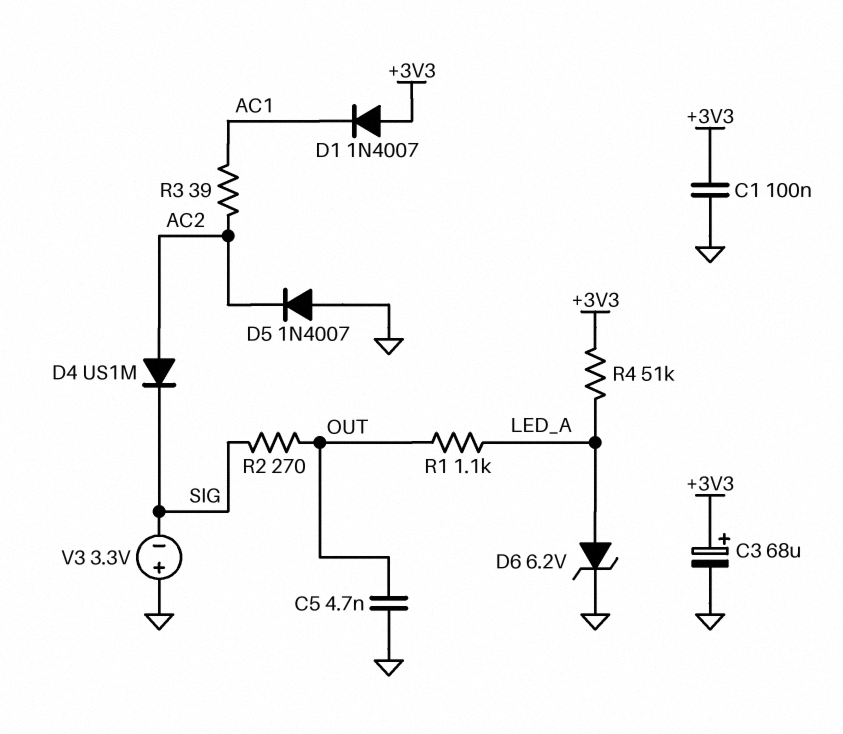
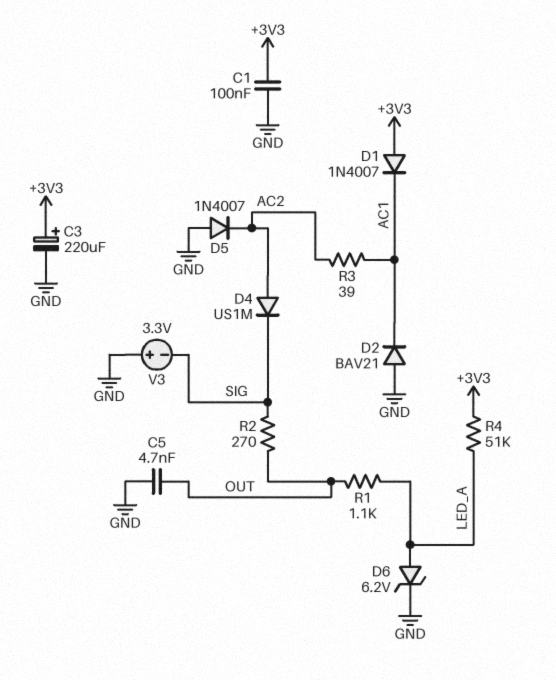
C3: 68uF (plus +3V3, minus GND) -> 220uF (plus +3V3, minus GND)
D2: none -> diode BAV21 (A GND, K AC1)

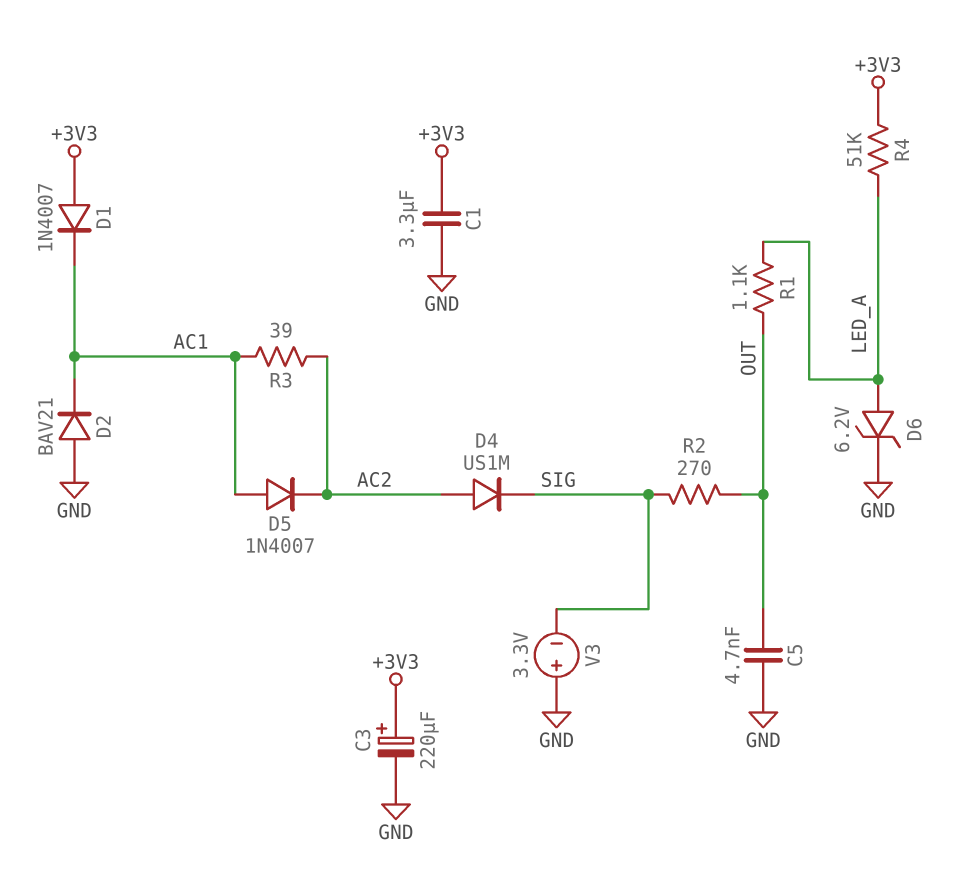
C1: 100nF (+3V3, GND) -> 3.3uF (+3V3, GND)
D5: diode 1N4007 (A GND, K AC2) -> diode 1N4007 (A AC1, K AC2)

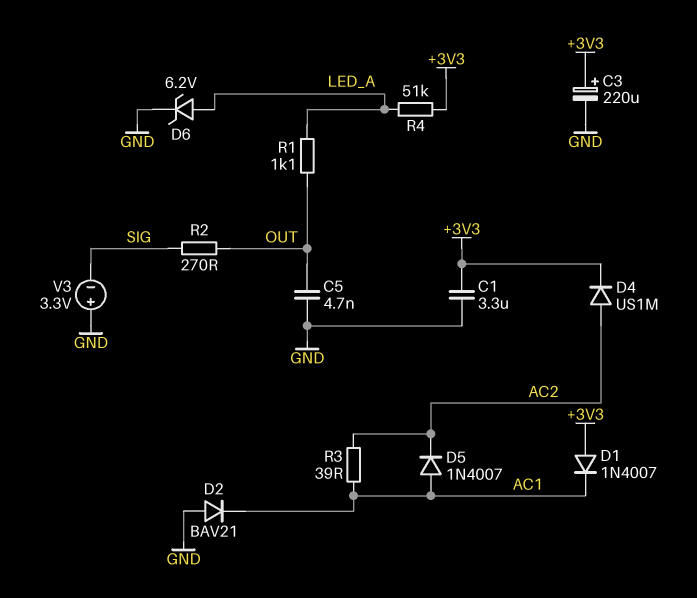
D4: diode US1M (A AC2, K SIG) -> diode US1M (A AC2, K +3V3)

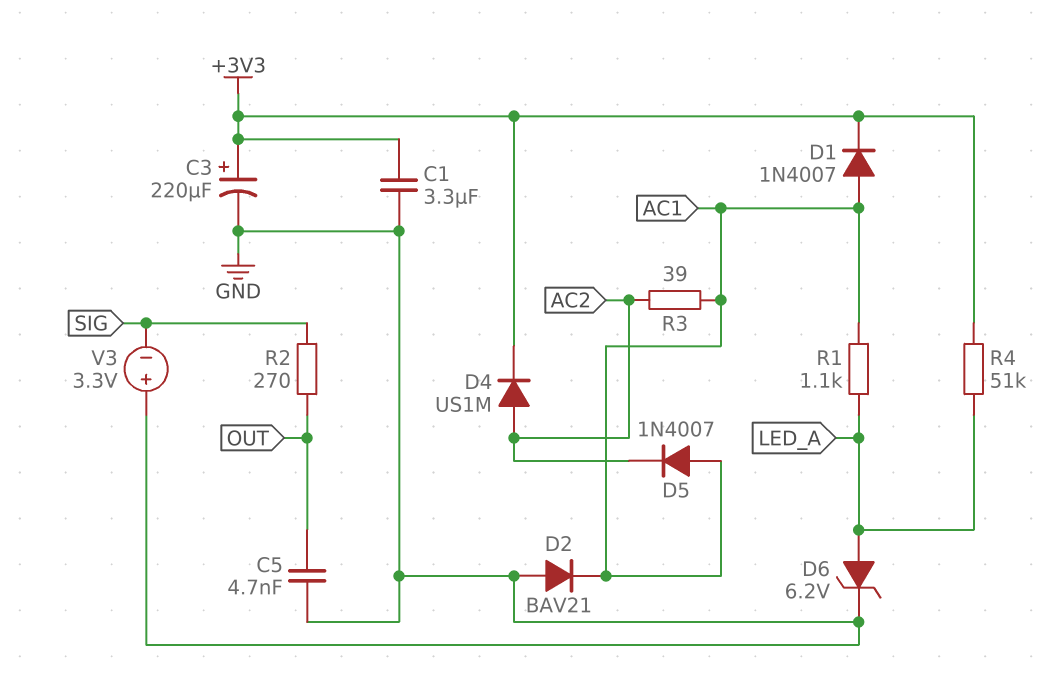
D1: diode 1N4007 (A +3V3, K AC1) -> diode 1N4007 (A AC1, K +3V3)
R1: 1.1k (LED_A, OUT) -> 1.1k (AC1, LED_A)

